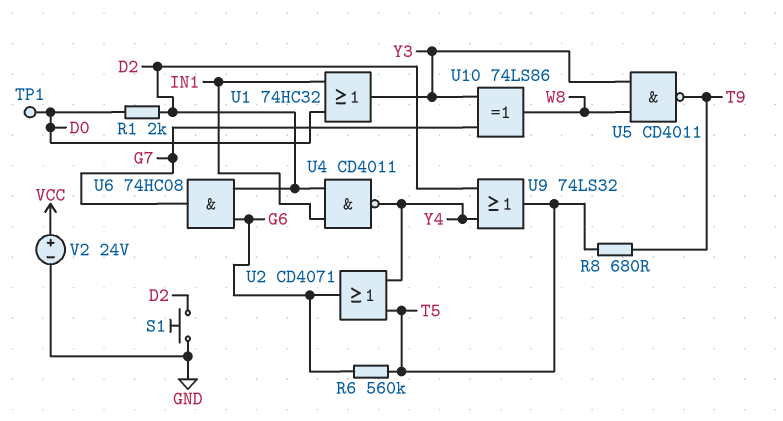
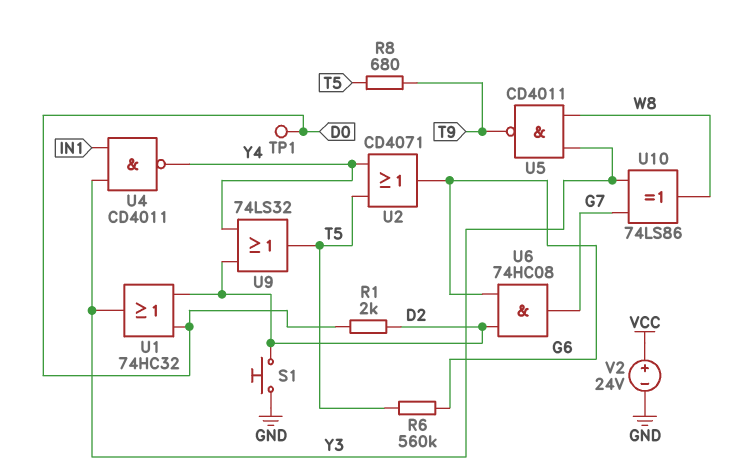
U1: OR 74HC32 (in D0, in IN1, out Y3) -> OR 74HC32 (in D0, in D2, out Y3)
U4: NAND CD4011 (in D2, in IN1, out Y4) -> NAND CD4011 (in IN1, in Y3, out Y4)

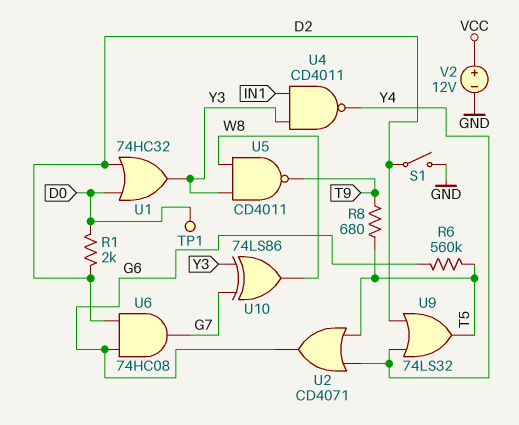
S1: button (D2, GND) -> switch (D2, GND)
V2: 24V (plus VCC, minus GND) -> 12V (plus VCC, minus GND)

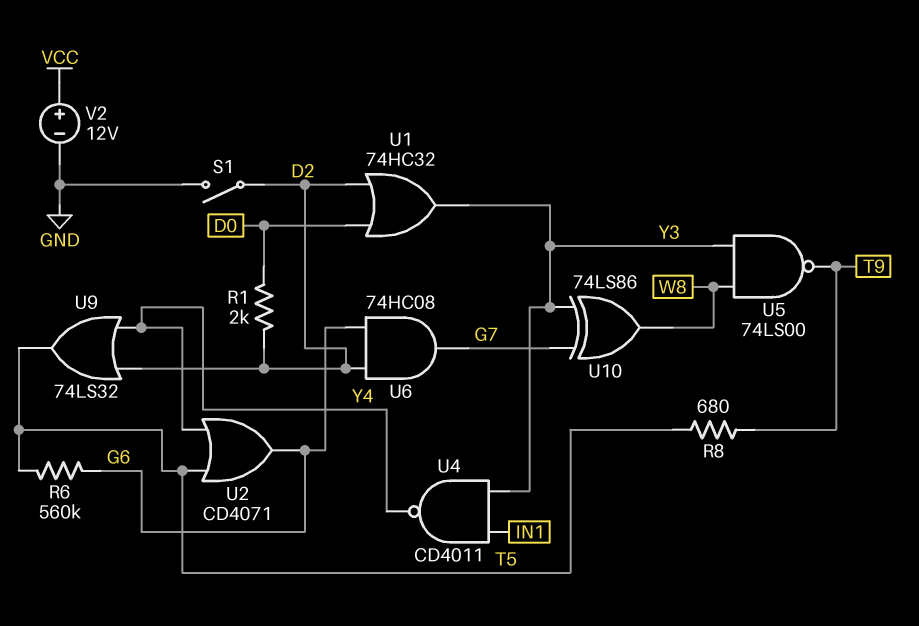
TP1: test point (D0) -> none
U5: NAND CD4011 (in W8, in Y3, out T9) -> NAND 74LS00 (in W8, in Y3, out T9)

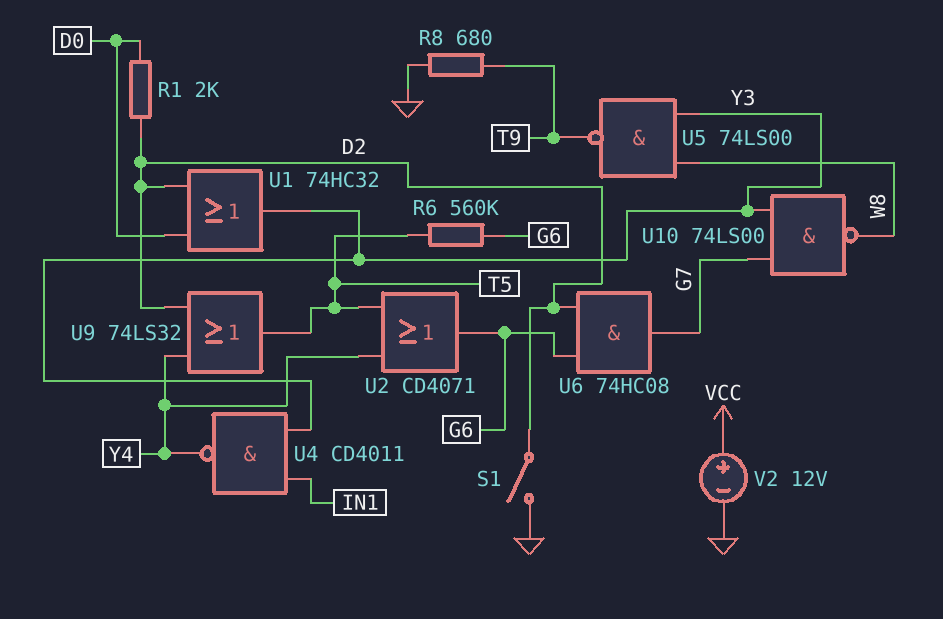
R8: 680 (T5, T9) -> 680 (GND, T9)
U10: XOR 74LS86 (in G7, in Y3, out W8) -> NAND 74LS00 (in G7, in Y3, out W8)

